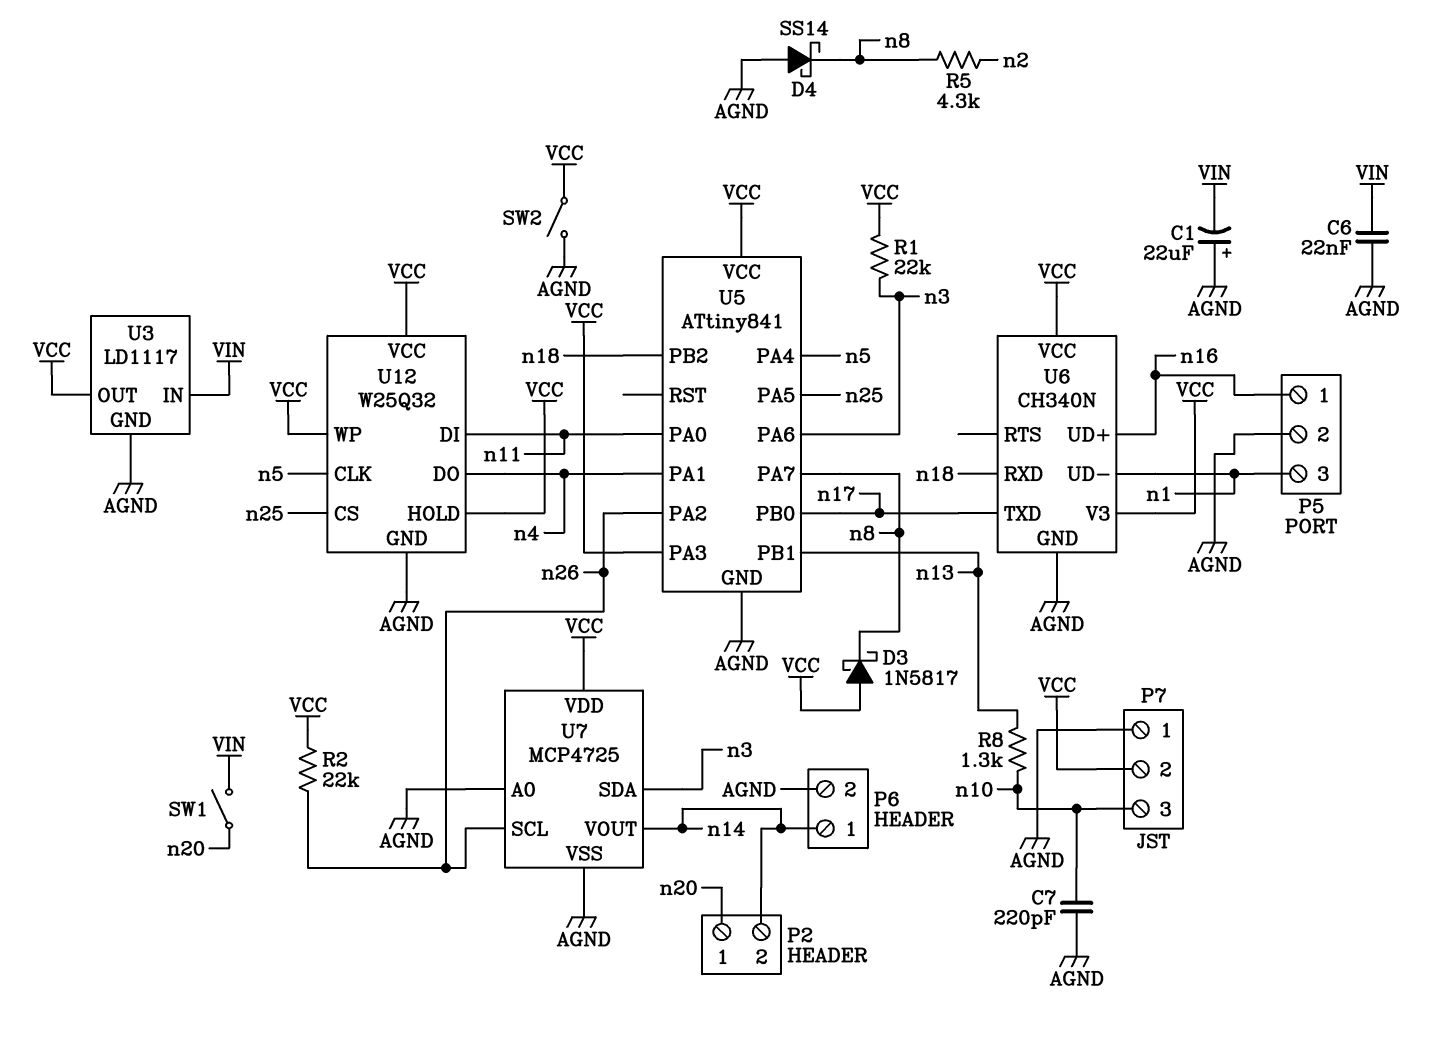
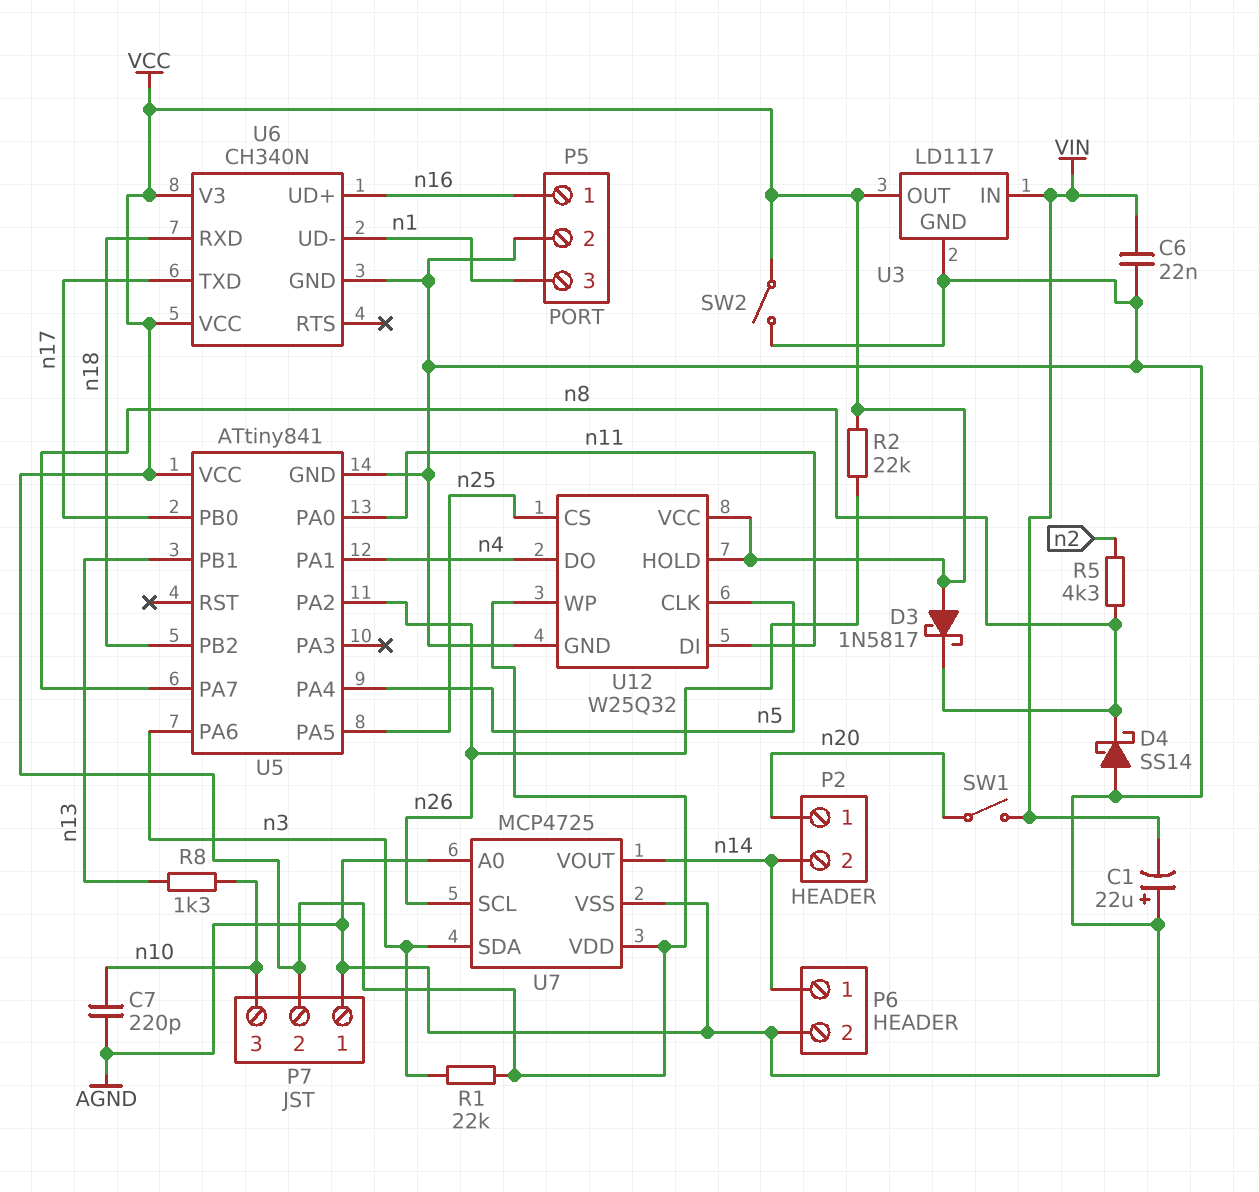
U5 pin PA3: VCC -> none

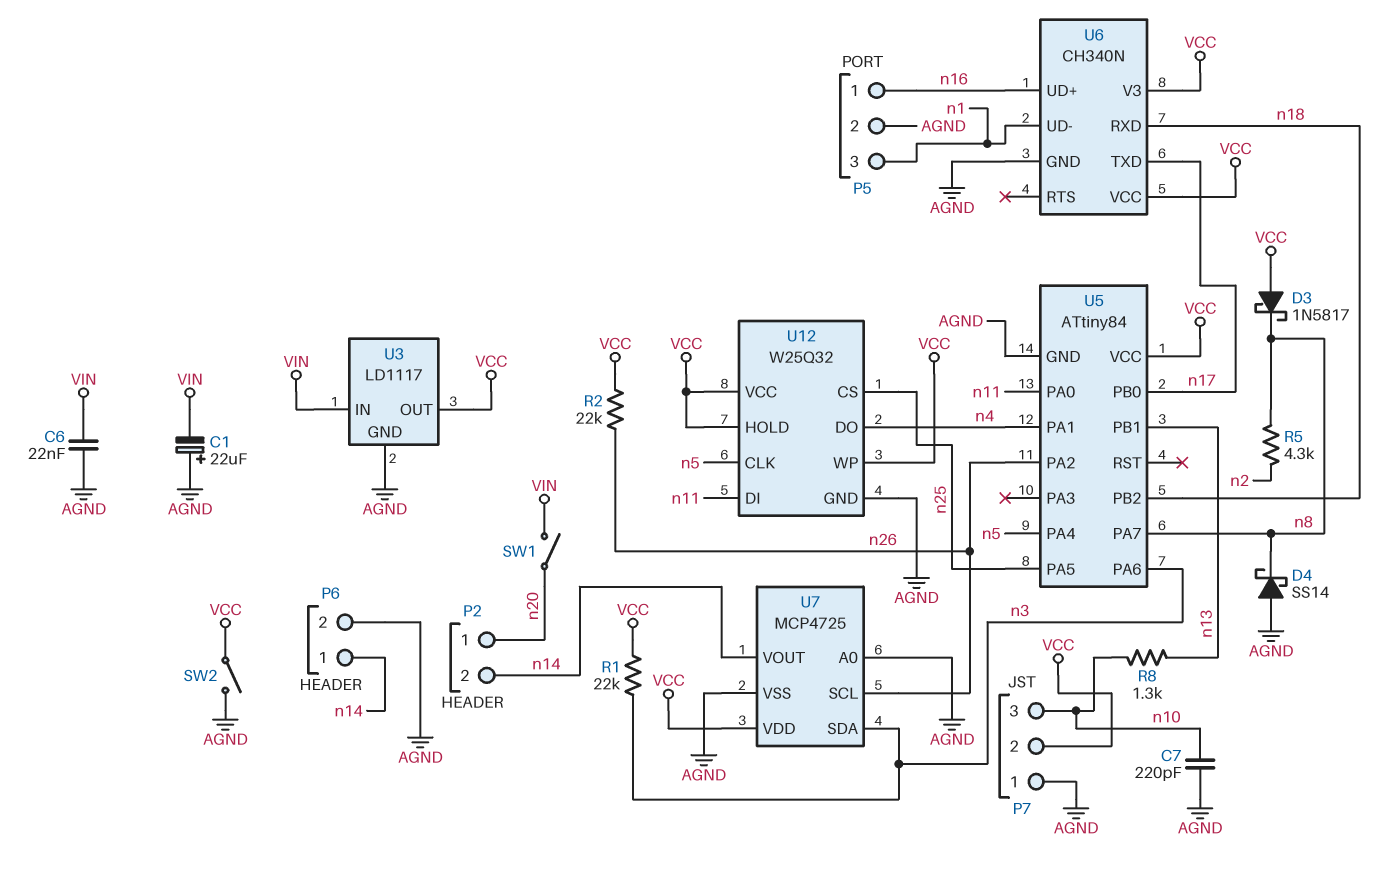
U5: ATtiny841 -> ATtiny84

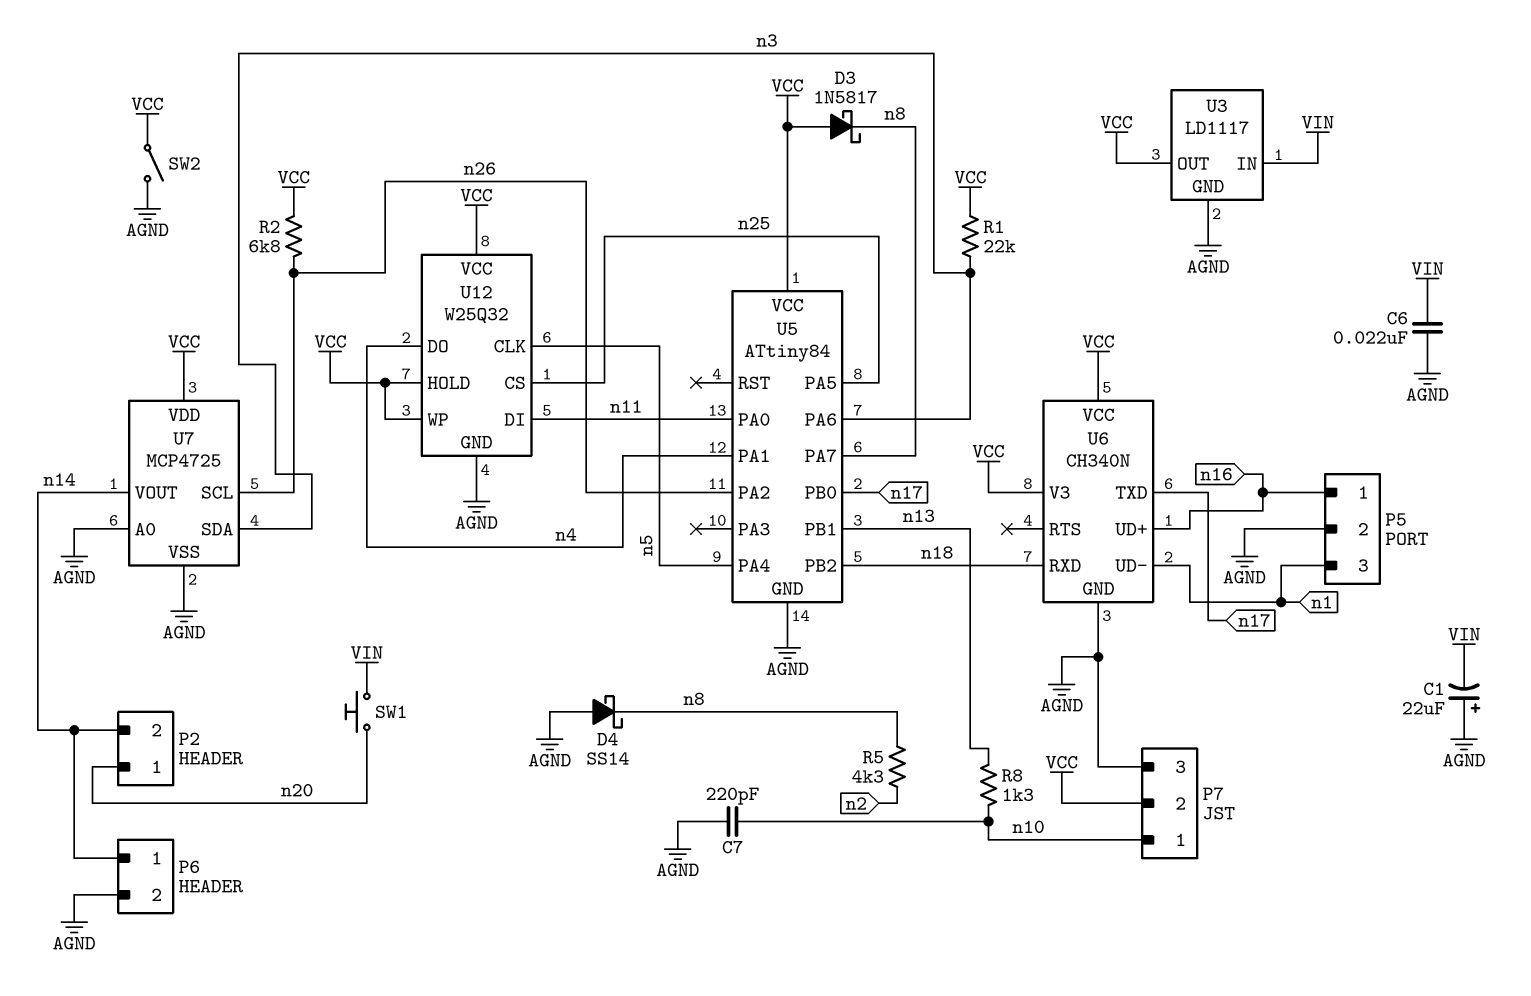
P7 pin 1: AGND -> n10
P7 pin 3: n10 -> AGND
R2: 22k (VCC, n26) -> 6.8k (VCC, n26)
SW1: switch (VIN, n20) -> button (VIN, n20)

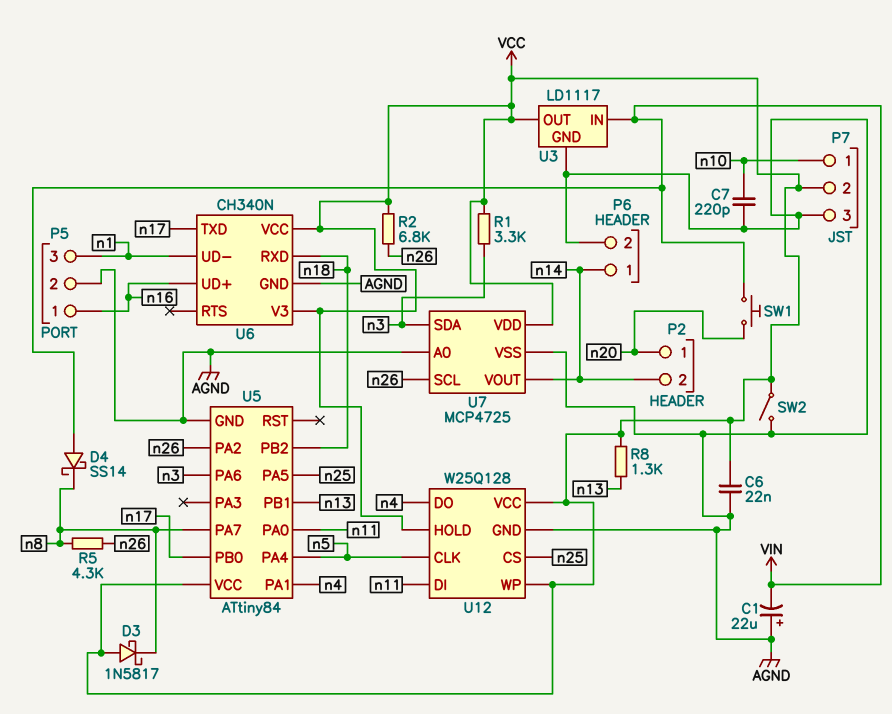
C6: 22nF (AGND, VIN) -> 22nF (AGND, VCC)
D4: schottky SS14 (A AGND, K n8) -> schottky SS14 (A VIN, K n8)
R1: 22k (VCC, n3) -> 3.3k (VCC, n3)
R5: 4.3k (n2, n8) -> 4.3k (n8, n26)
R8: 1.3k (n10, n13) -> 1.3k (VCC, n13)
U12: W25Q32 -> W25Q128

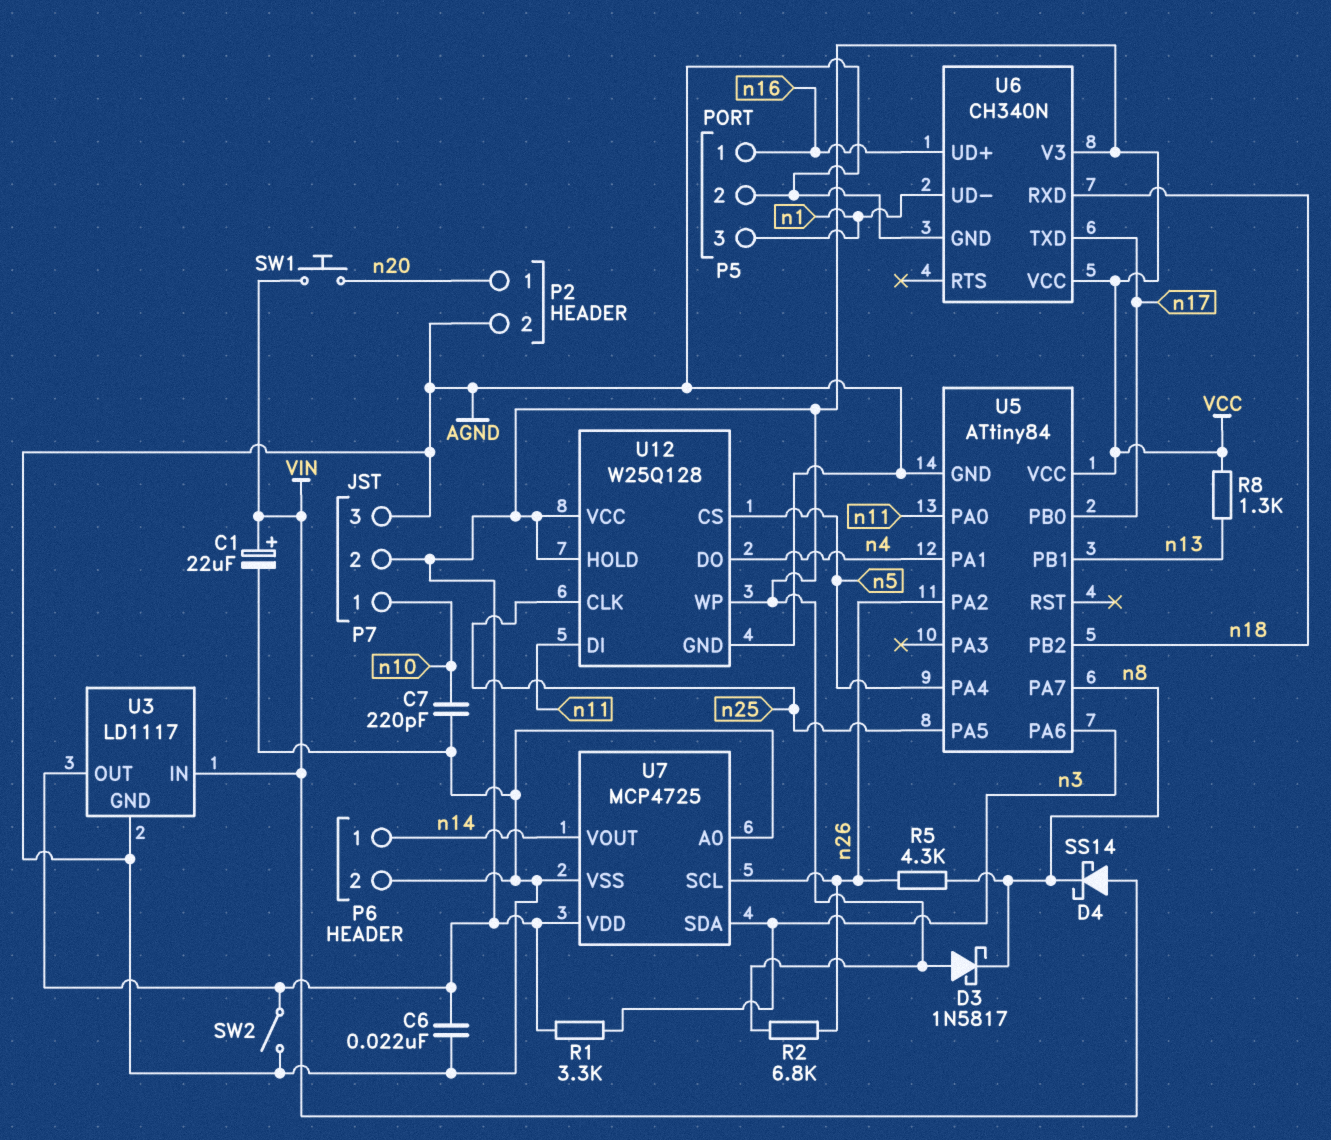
C1: 22uF (plus AGND, minus VIN) -> 22uF (plus VIN, minus AGND)
P2 pin 2: n14 -> AGND
U12 pin CLK: n5 -> n25
U12 pin CS: n25 -> n5

